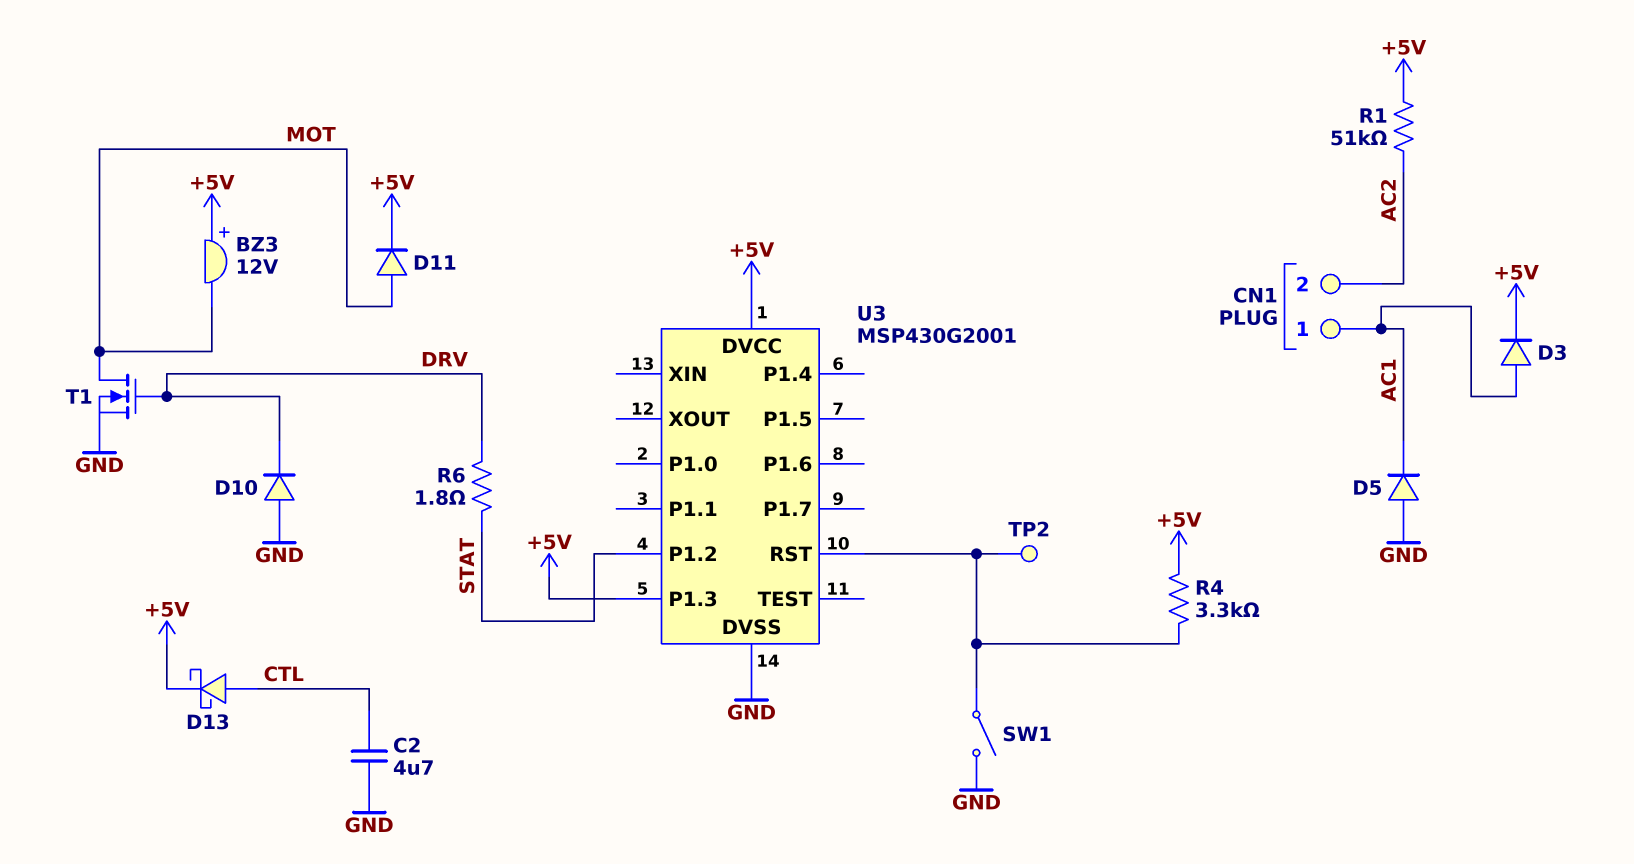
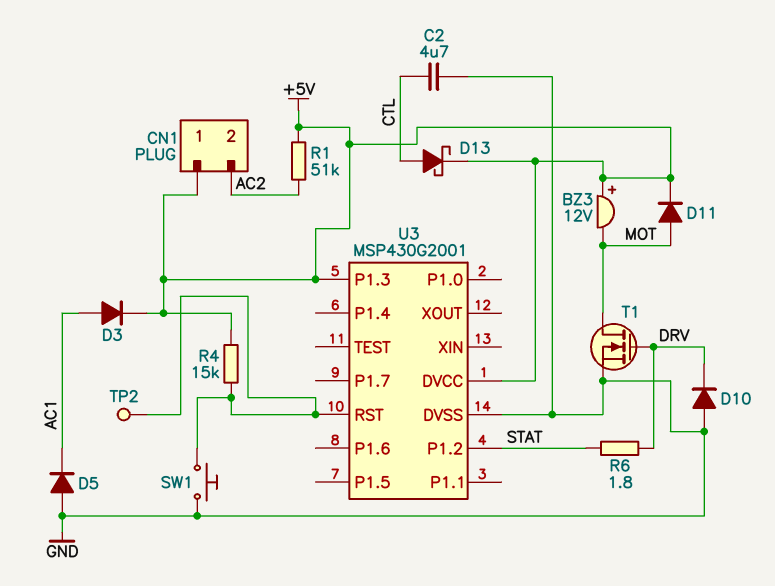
CN1 pin 1: AC1 -> +5V
R4: 3.3k (+5V, U3/RST) -> 15k (+5V, U3/RST)
SW1: switch (GND, U3/RST) -> button (GND, U3/RST)

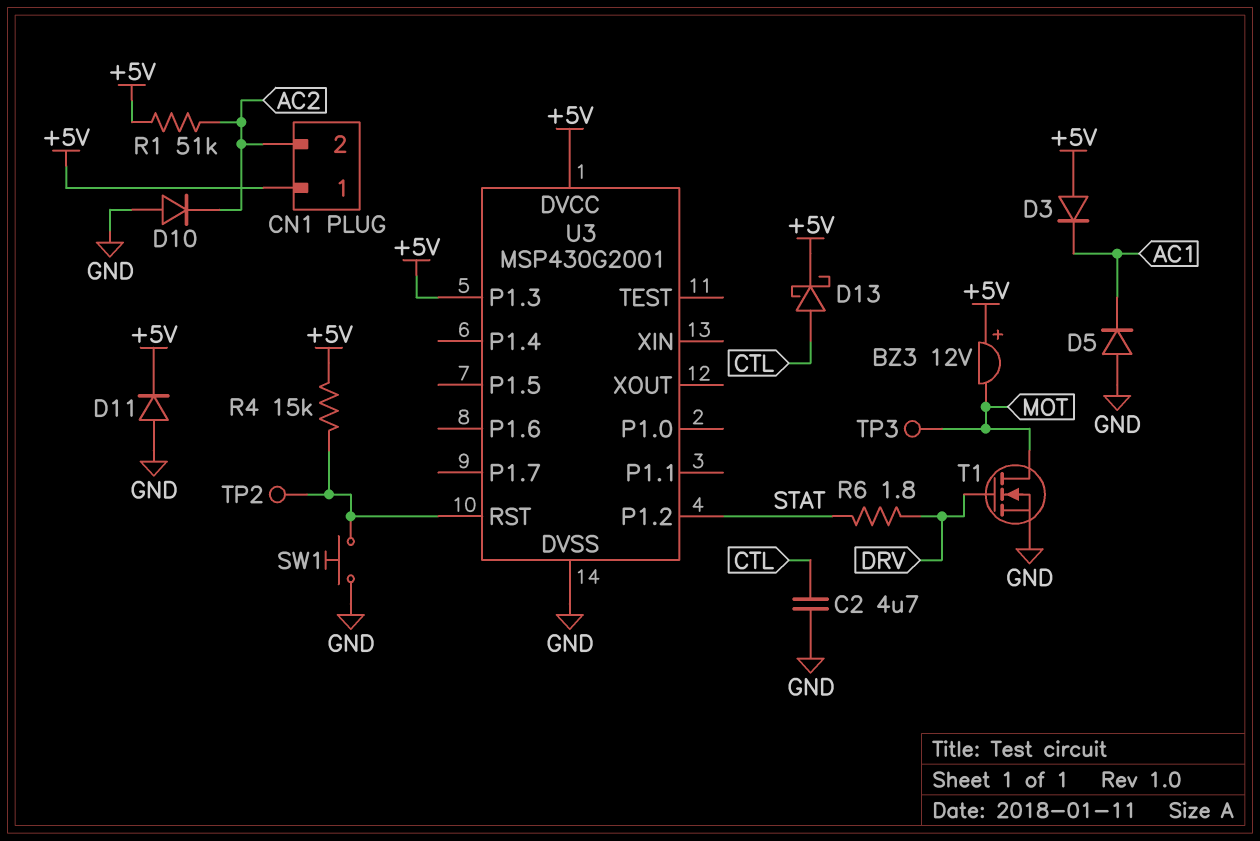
D3: diode (A AC1, K +5V) -> diode (A +5V, K AC1)
D10: diode (A GND, K DRV) -> diode (A GND, K AC2)
D11: diode (A MOT, K +5V) -> diode (A GND, K +5V)
TP3: none -> test point (MOT)

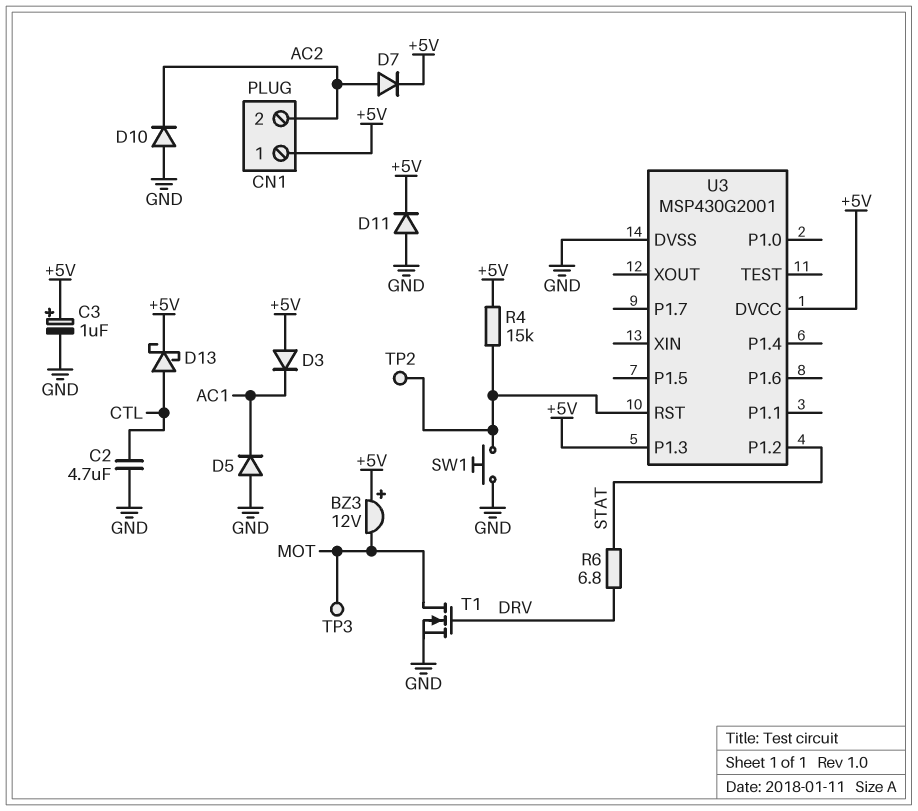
C3: none -> 1uF (plus +5V, minus GND)
D7: none -> diode (A AC2, K +5V)
R1: 51k (+5V, AC2) -> none
R6: 1.8 (DRV, STAT) -> 6.8 (DRV, STAT)

